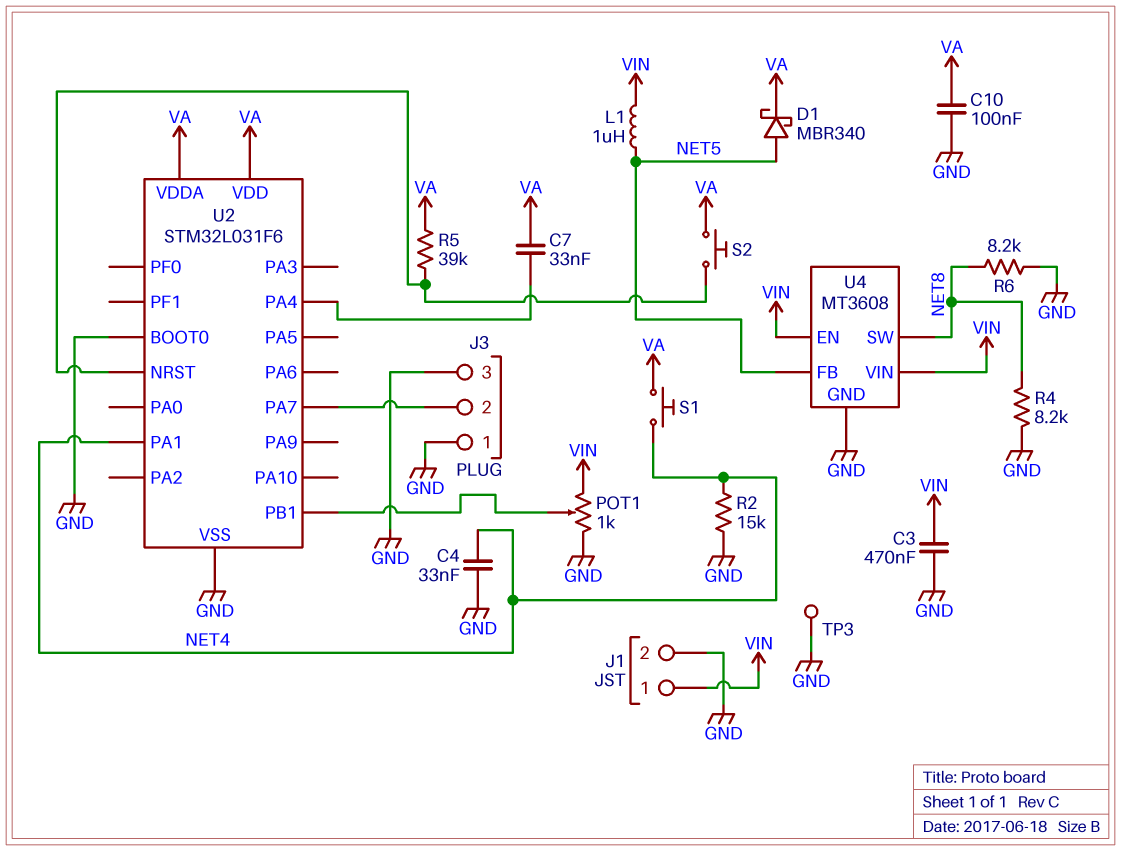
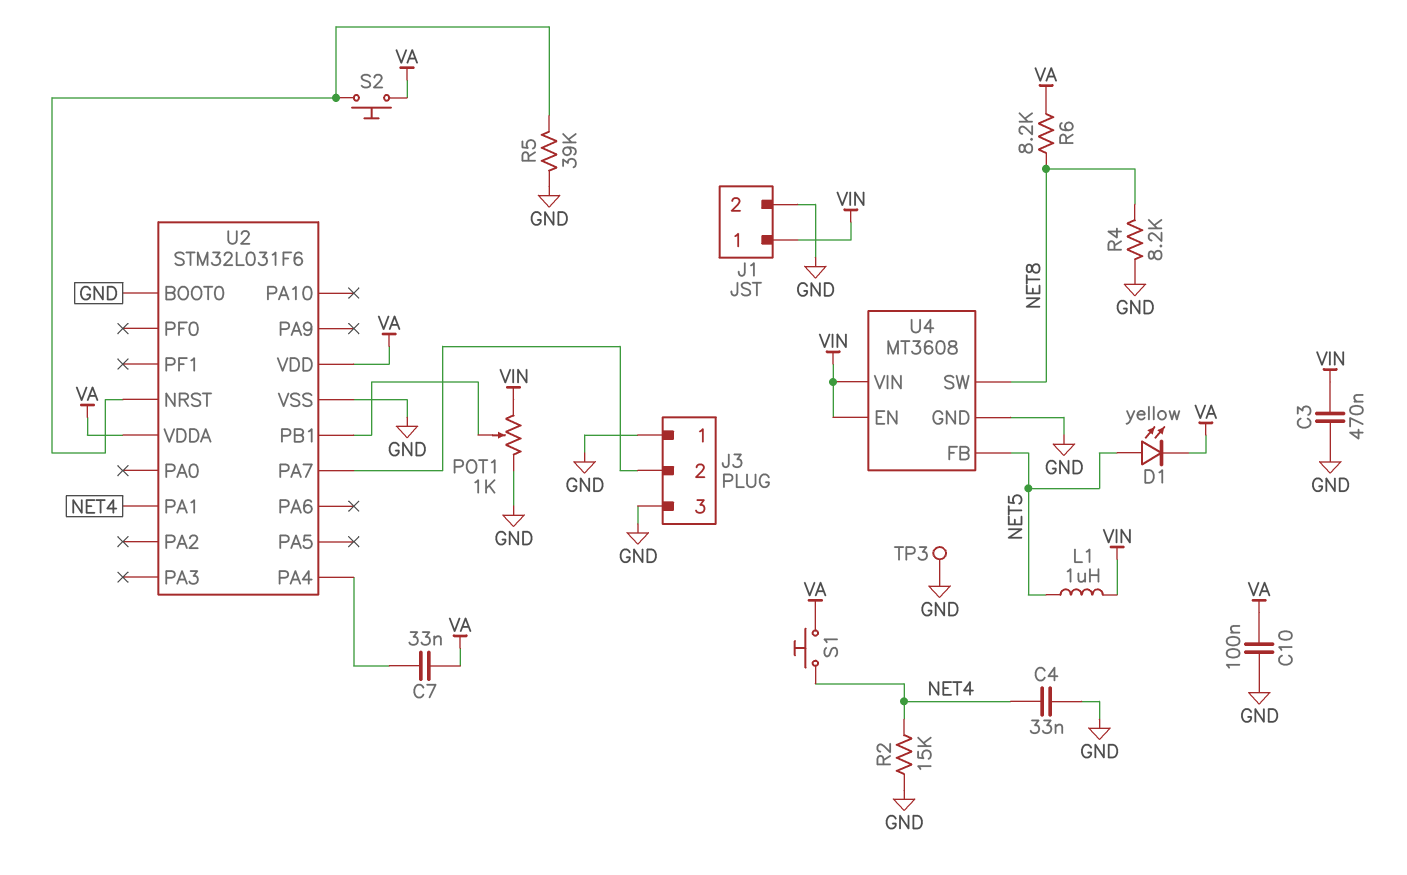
D1: schottky MBR340 (A NET5, K VA) -> LED yellow (A NET5, K VA)
R5: 39k (U2/NRST, VA) -> 39k (GND, U2/NRST)
R6: 8.2k (GND, NET8) -> 8.2k (NET8, VA)

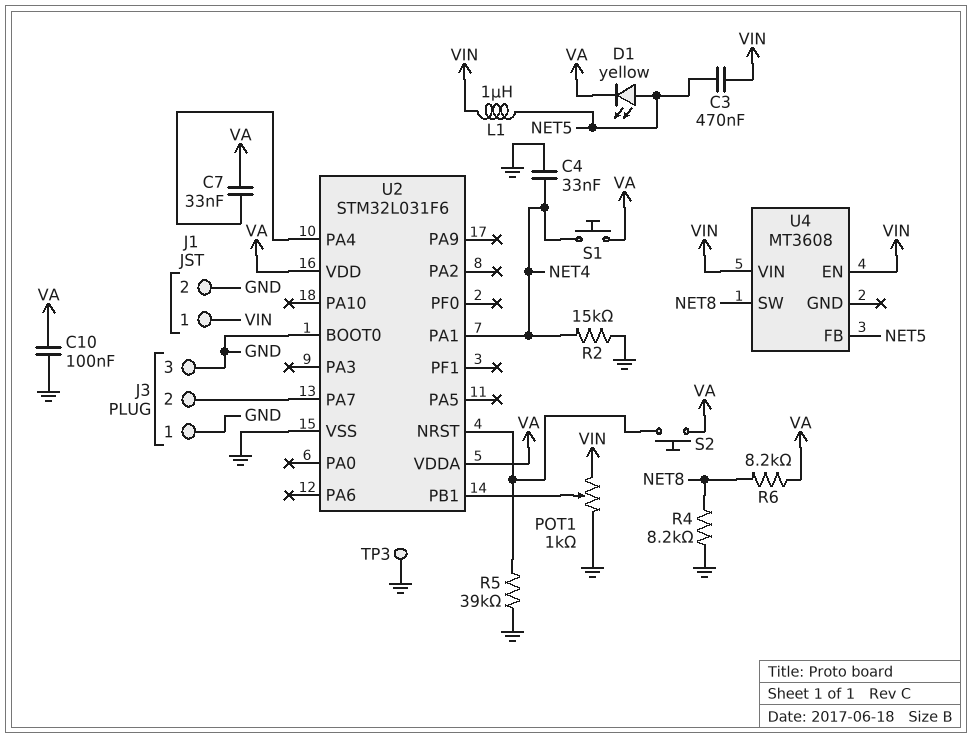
C3: 470nF (GND, VIN) -> 470nF (NET5, VIN)
U4 pin GND: GND -> none

